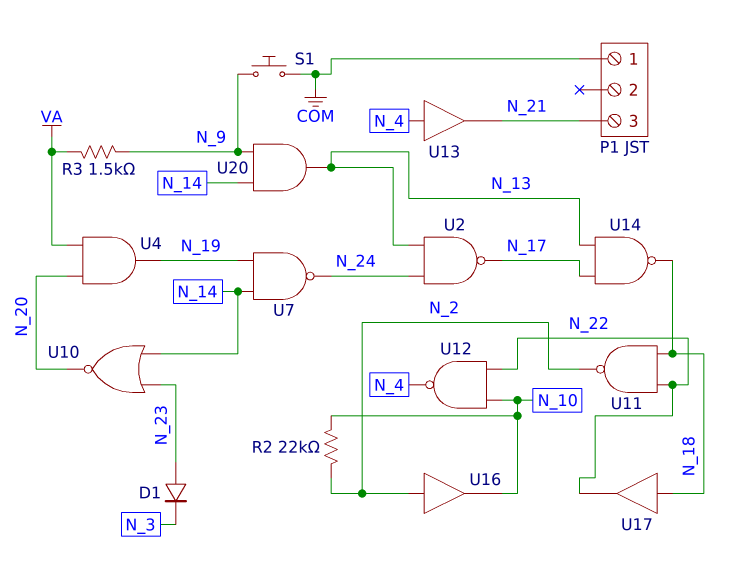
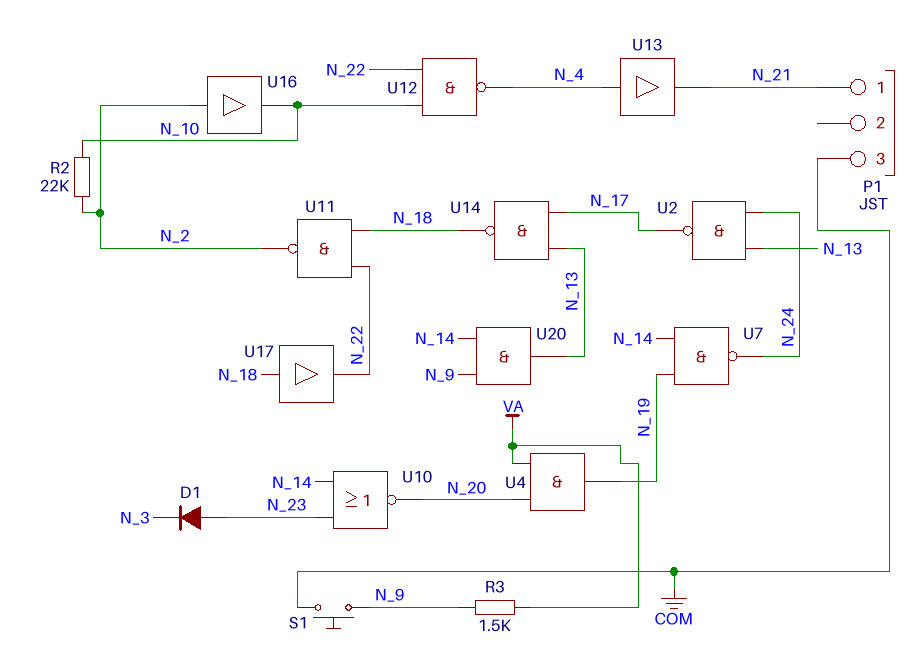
P1 pin 1: COM -> N_21
P1 pin 3: N_21 -> COM

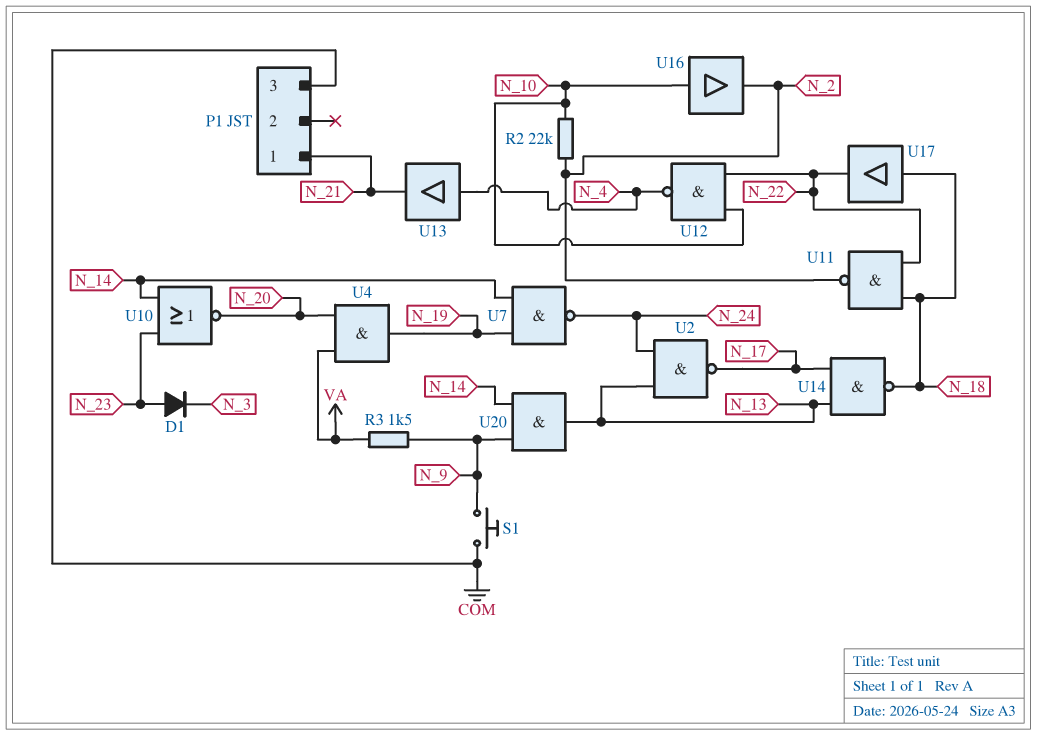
U16: buffer (in N_2, out N_10) -> buffer (in N_10, out N_2)

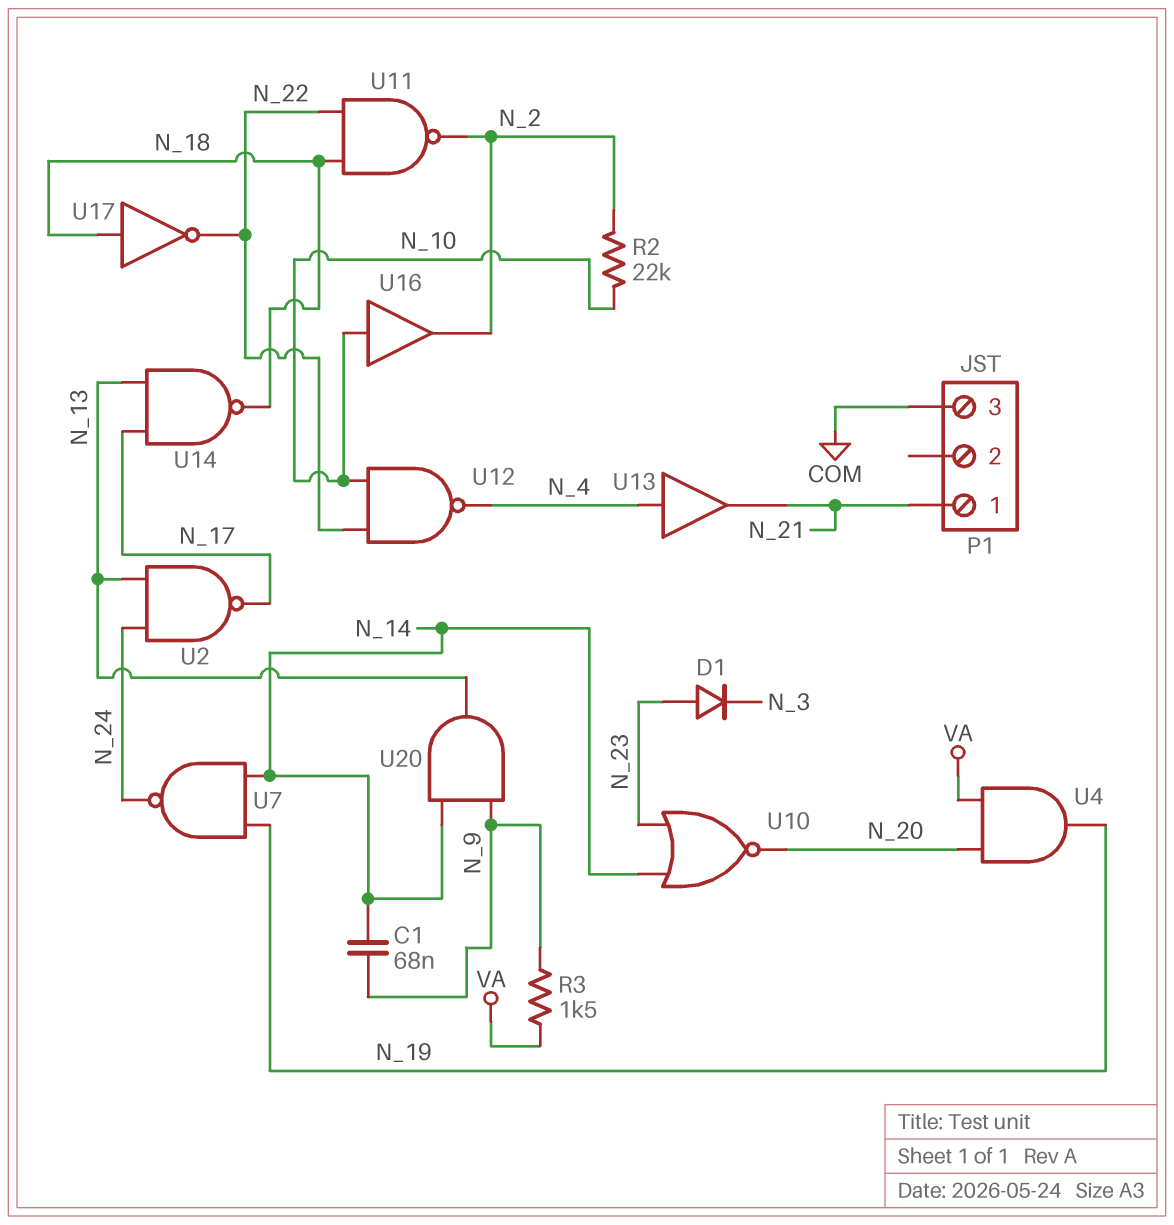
C1: none -> 68nF (N_9, N_14)
S1: button (COM, N_9) -> none
U17: buffer (in N_18, out N_22) -> NOT (in N_18, out N_22)

